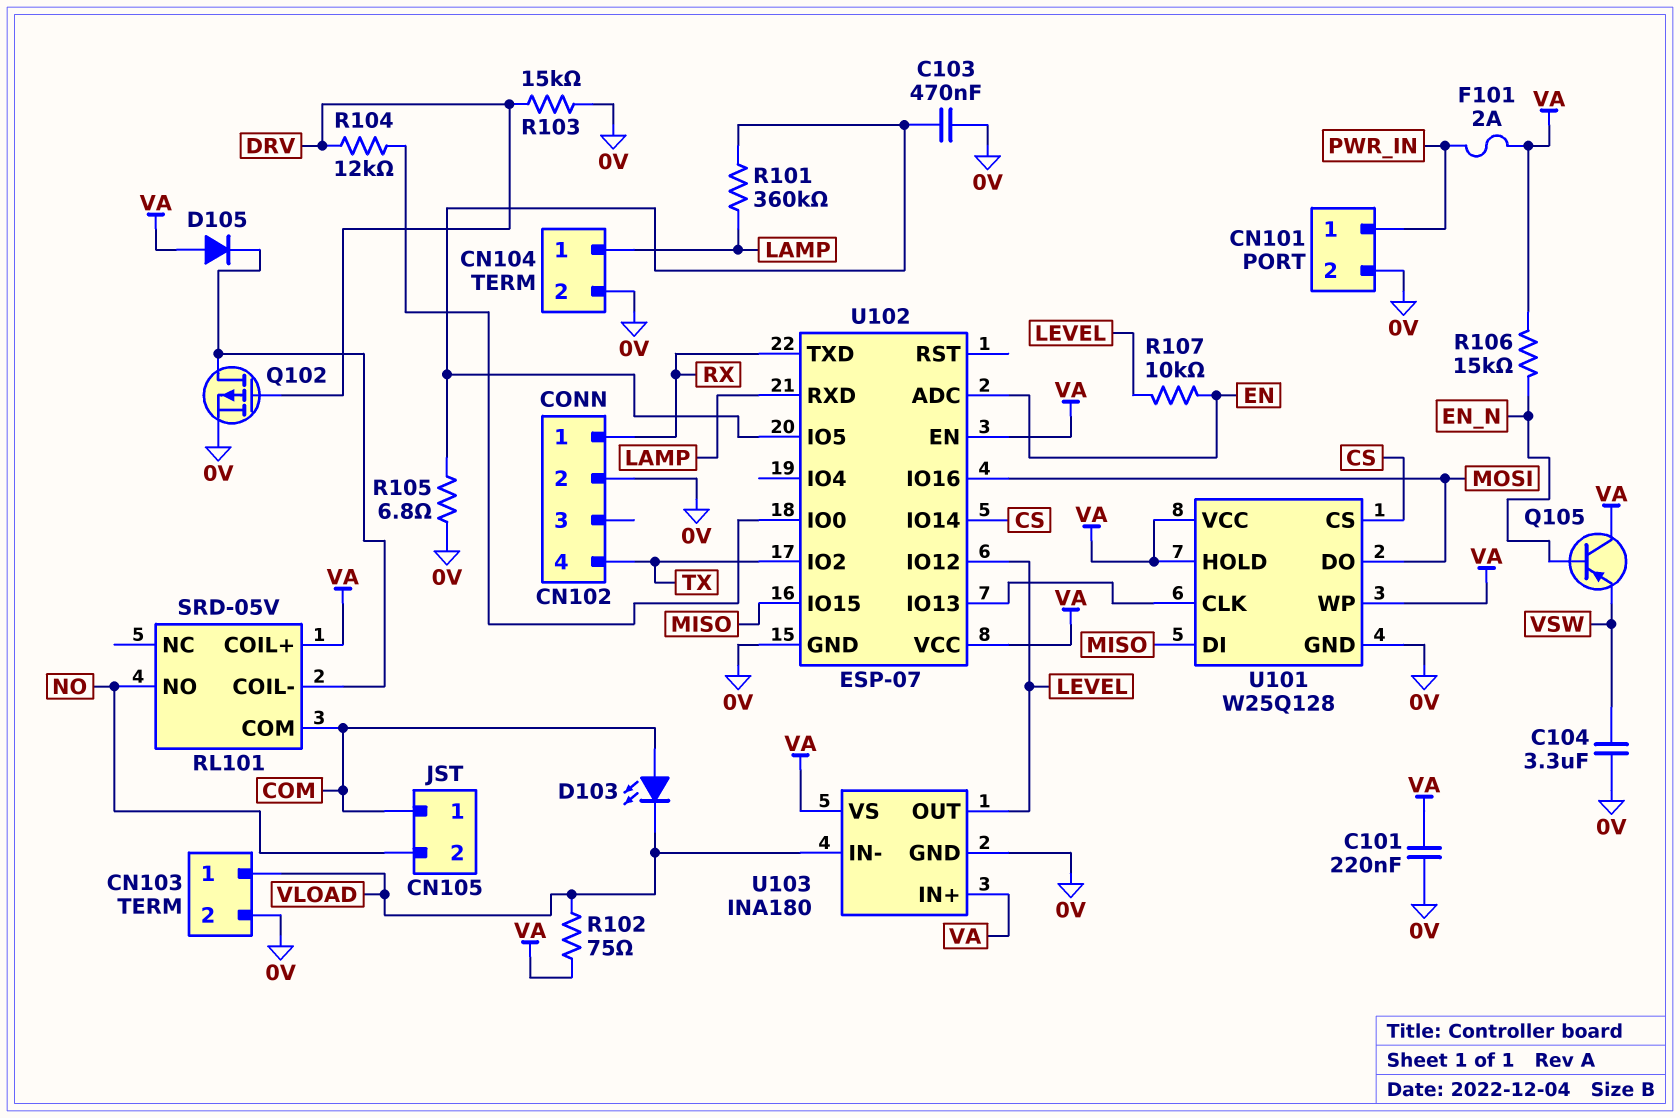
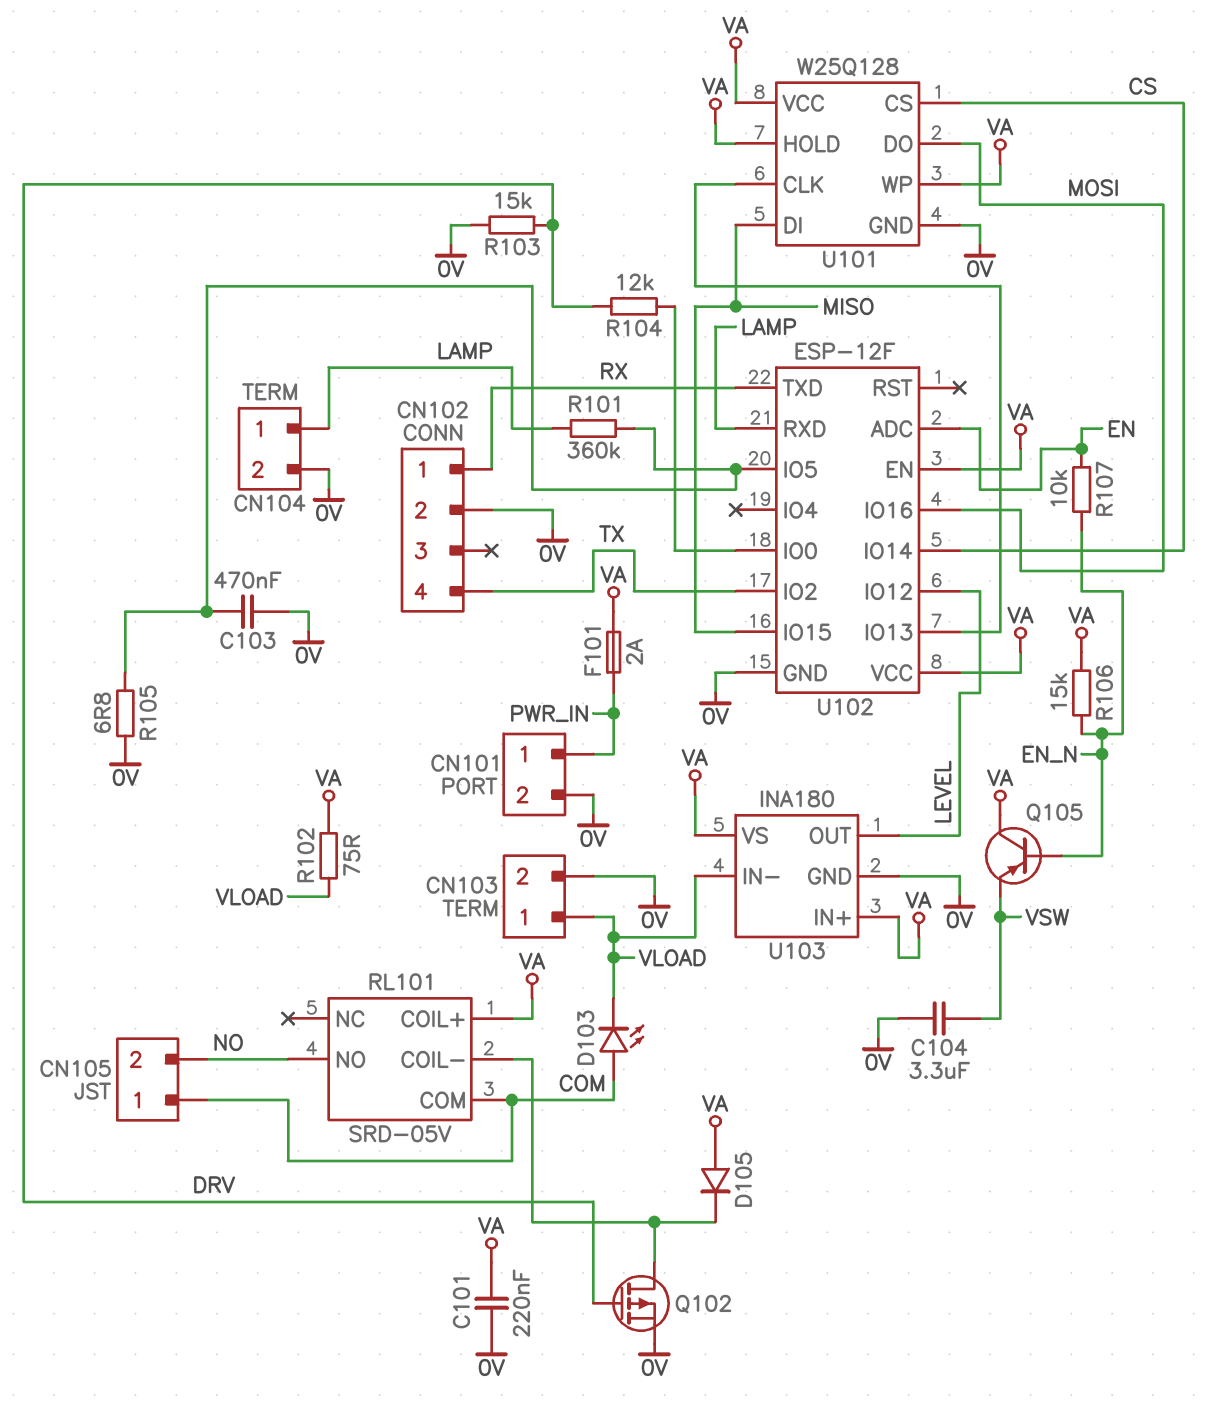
R107: 10k (EN, LEVEL) -> 10k (EN, EN_N)
U102: ESP-07 -> ESP-12F

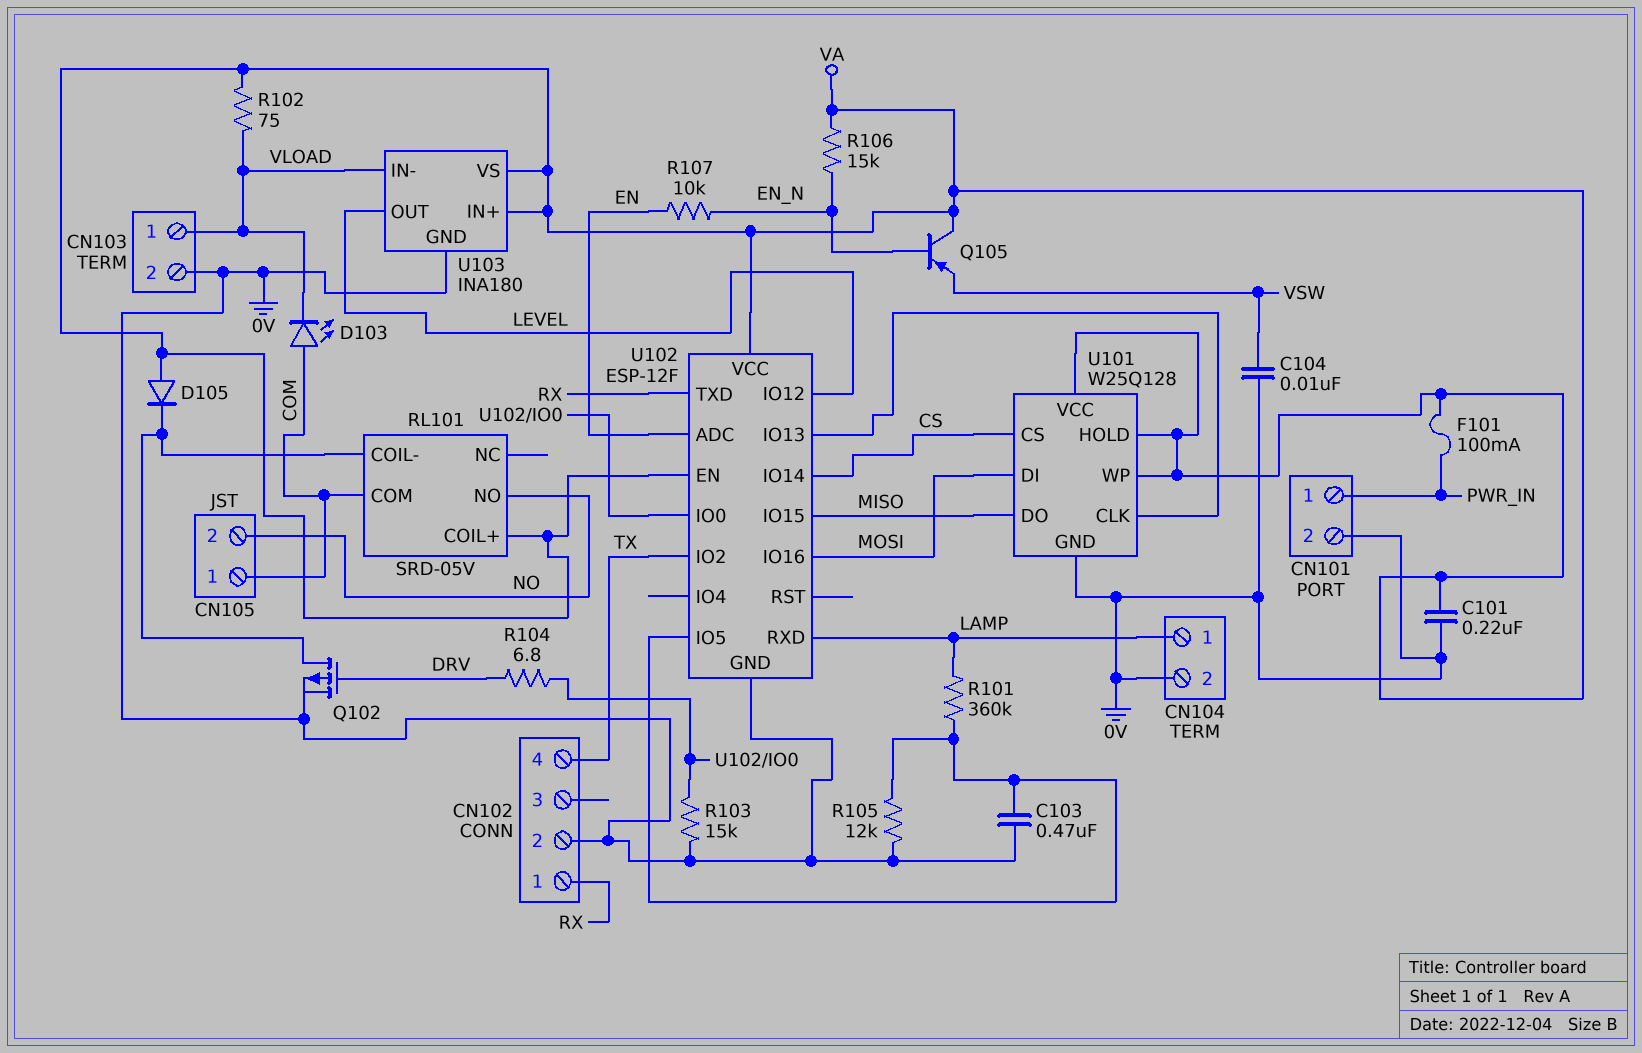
C104: 3.3uF (0V, VSW) -> 10nF (0V, VSW)
F101: 2A (PWR_IN, VA) -> 100mA (PWR_IN, VA)
R103: 15k (0V, DRV) -> 15k (0V, U102/IO0)
R104: 12k (DRV, U102/IO0) -> 6.8 (DRV, U102/IO0)
R105: 6.8 (0V, U102/IO5) -> 12k (0V, U102/IO5)
U101 pin DI: MISO -> MOSI
U101 pin DO: MOSI -> MISO

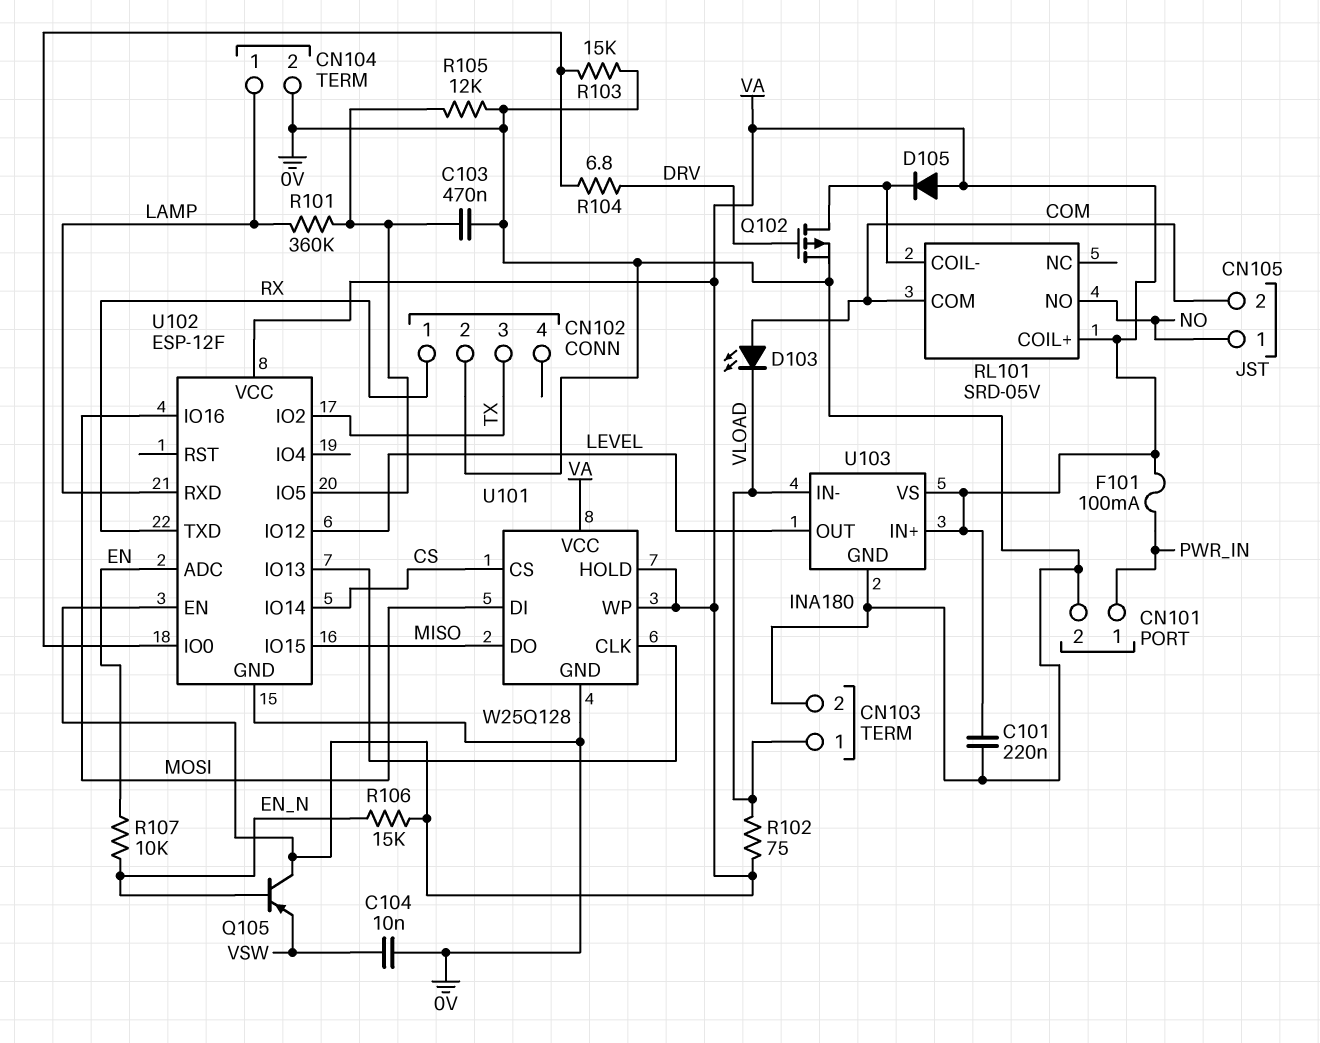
CN102 pin 3: none -> TX
CN102 pin 4: TX -> none
CN105 pin 1: COM -> NO
CN105 pin 2: NO -> COM

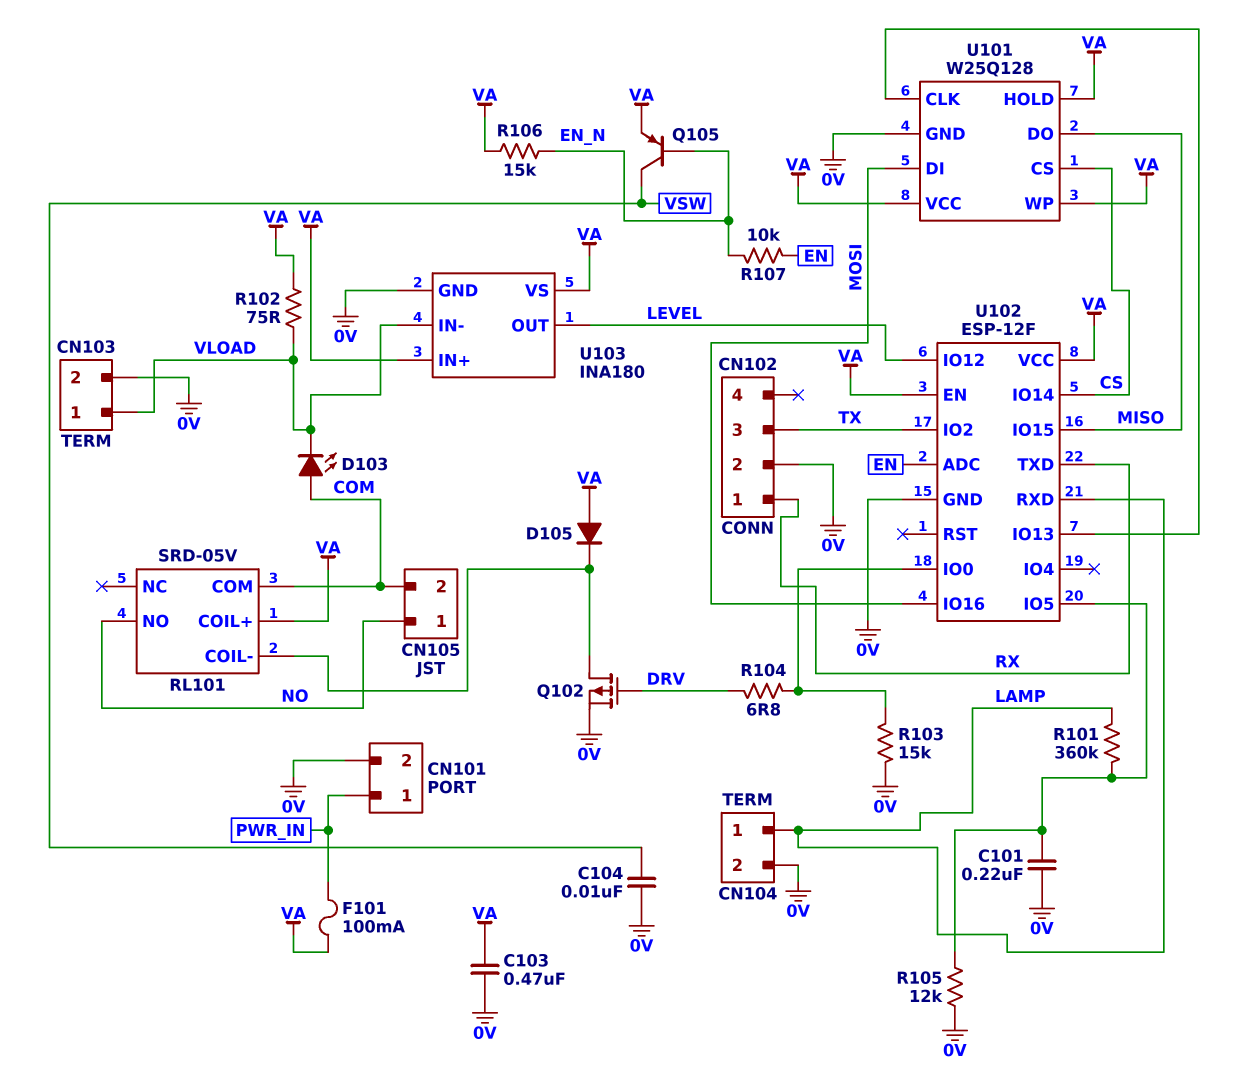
C101: 220nF (0V, VA) -> 220nF (0V, U102/IO5)
C103: 470nF (0V, U102/IO5) -> 470nF (0V, VA)
Q105: PNP (B EN_N, C VA, E VSW) -> PNP (B EN_N, C VSW, E VA)

